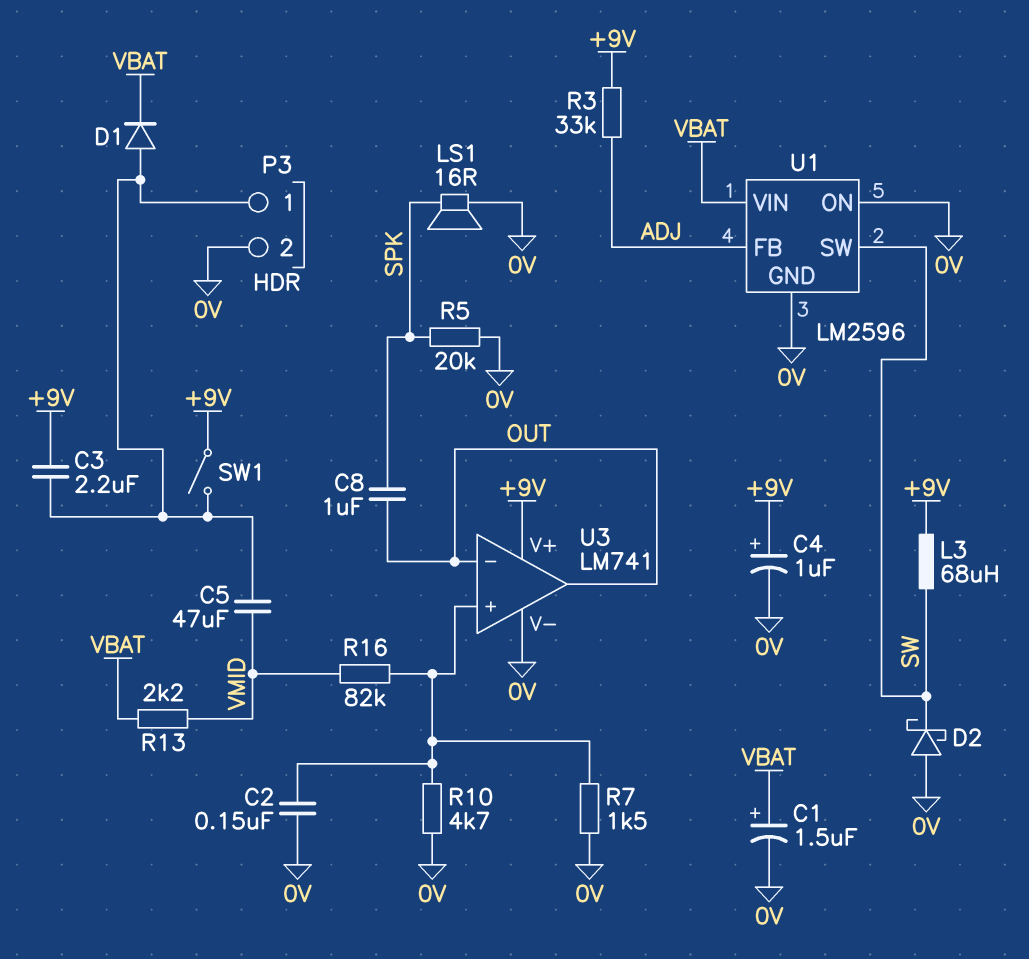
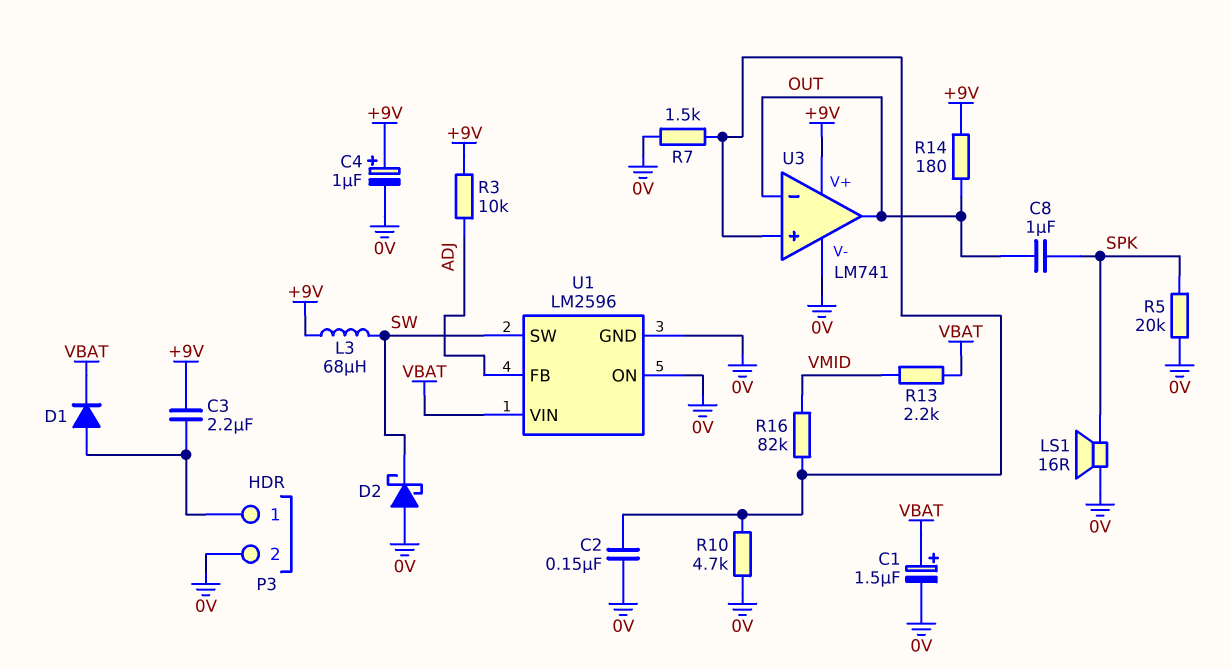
C5: 47uF (P3/1, VMID) -> none
R3: 33k (+9V, ADJ) -> 10k (+9V, ADJ)
R14: none -> 180 (+9V, OUT)
SW1: switch (+9V, P3/1) -> none

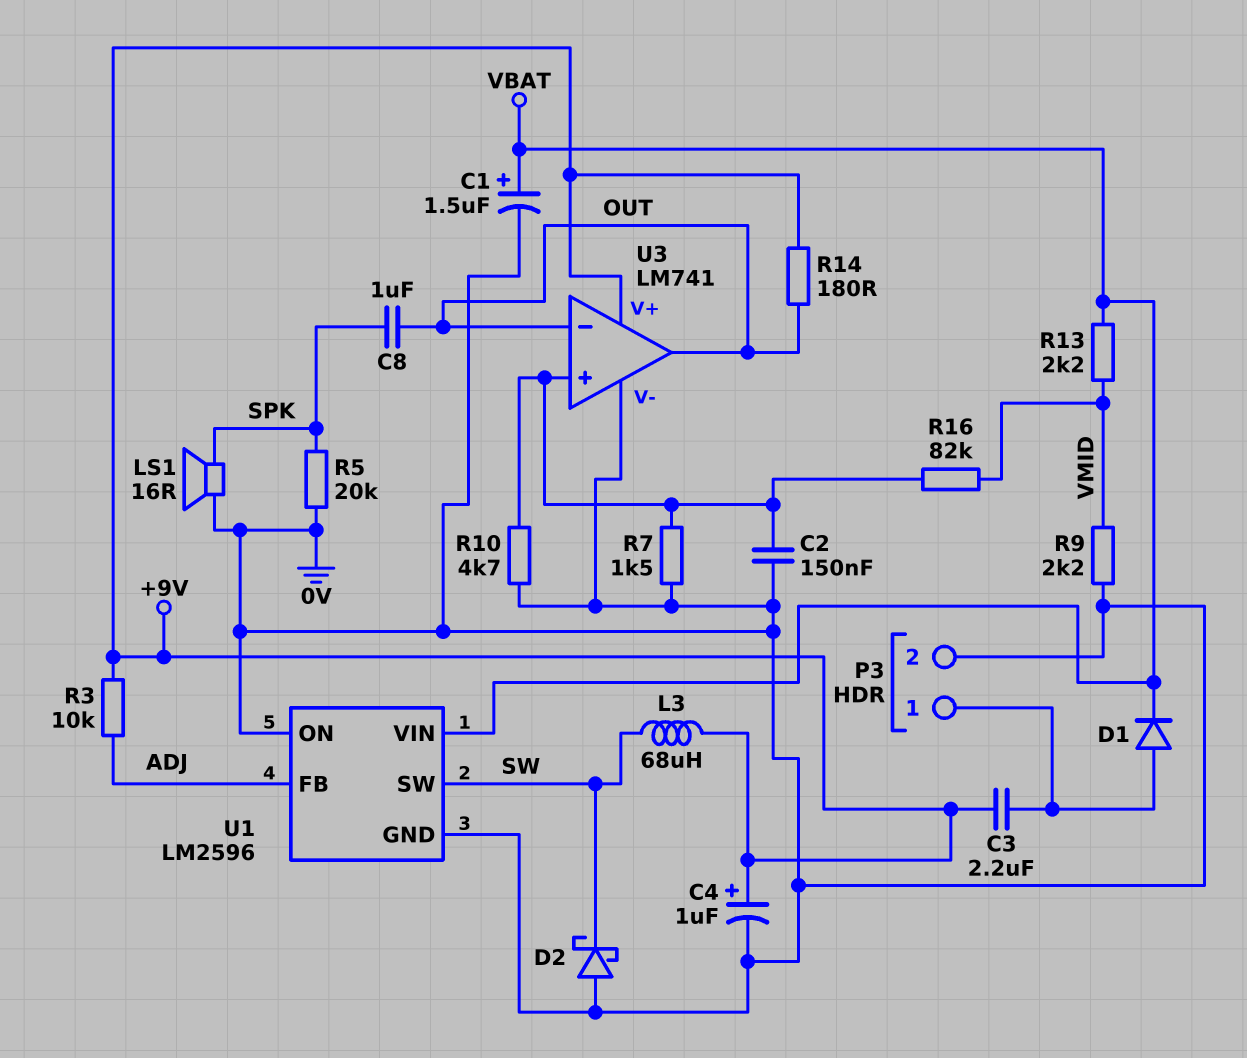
R9: none -> 2.2k (0V, VMID)

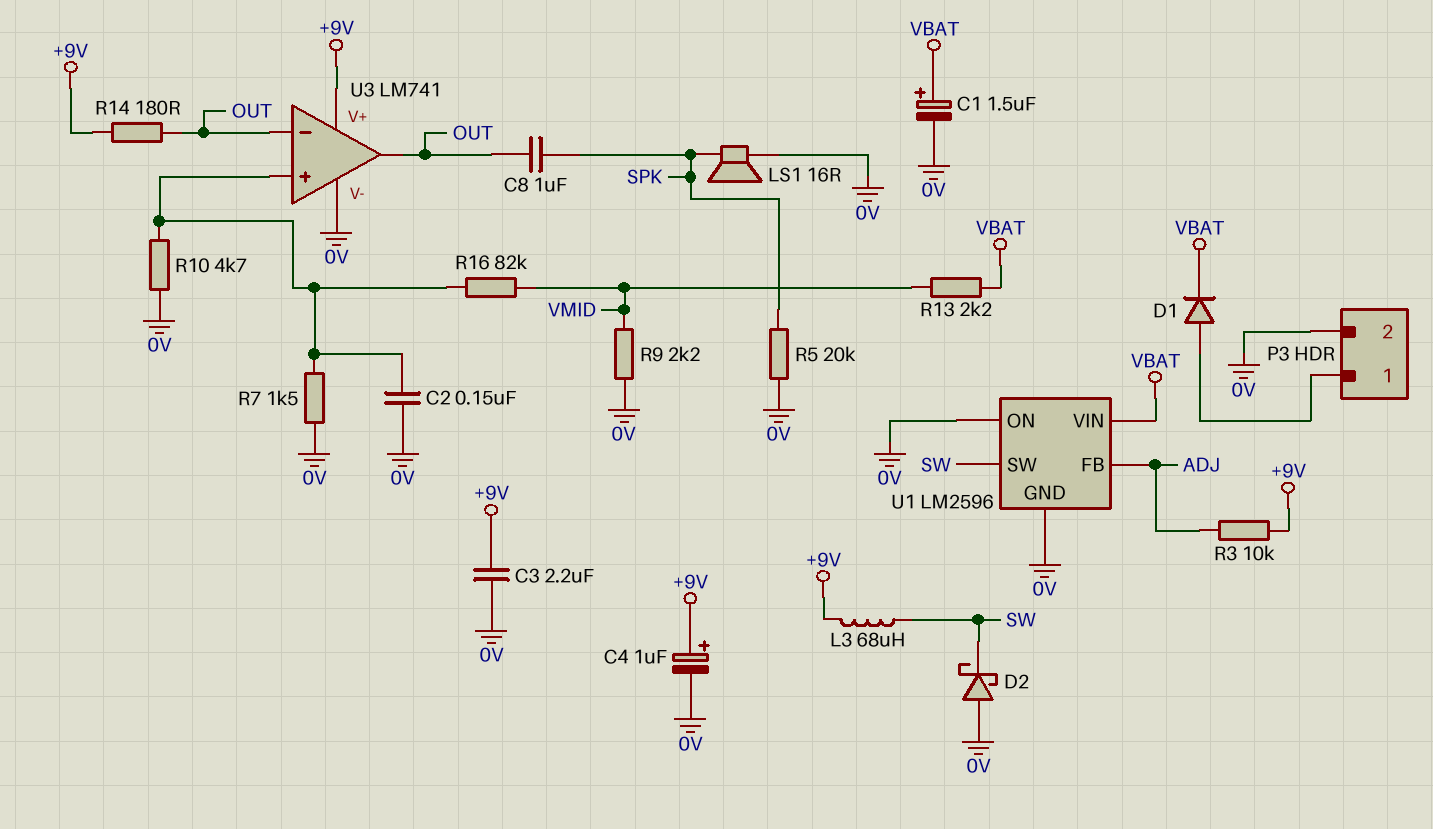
C3: 2.2uF (+9V, P3/1) -> 2.2uF (+9V, 0V)

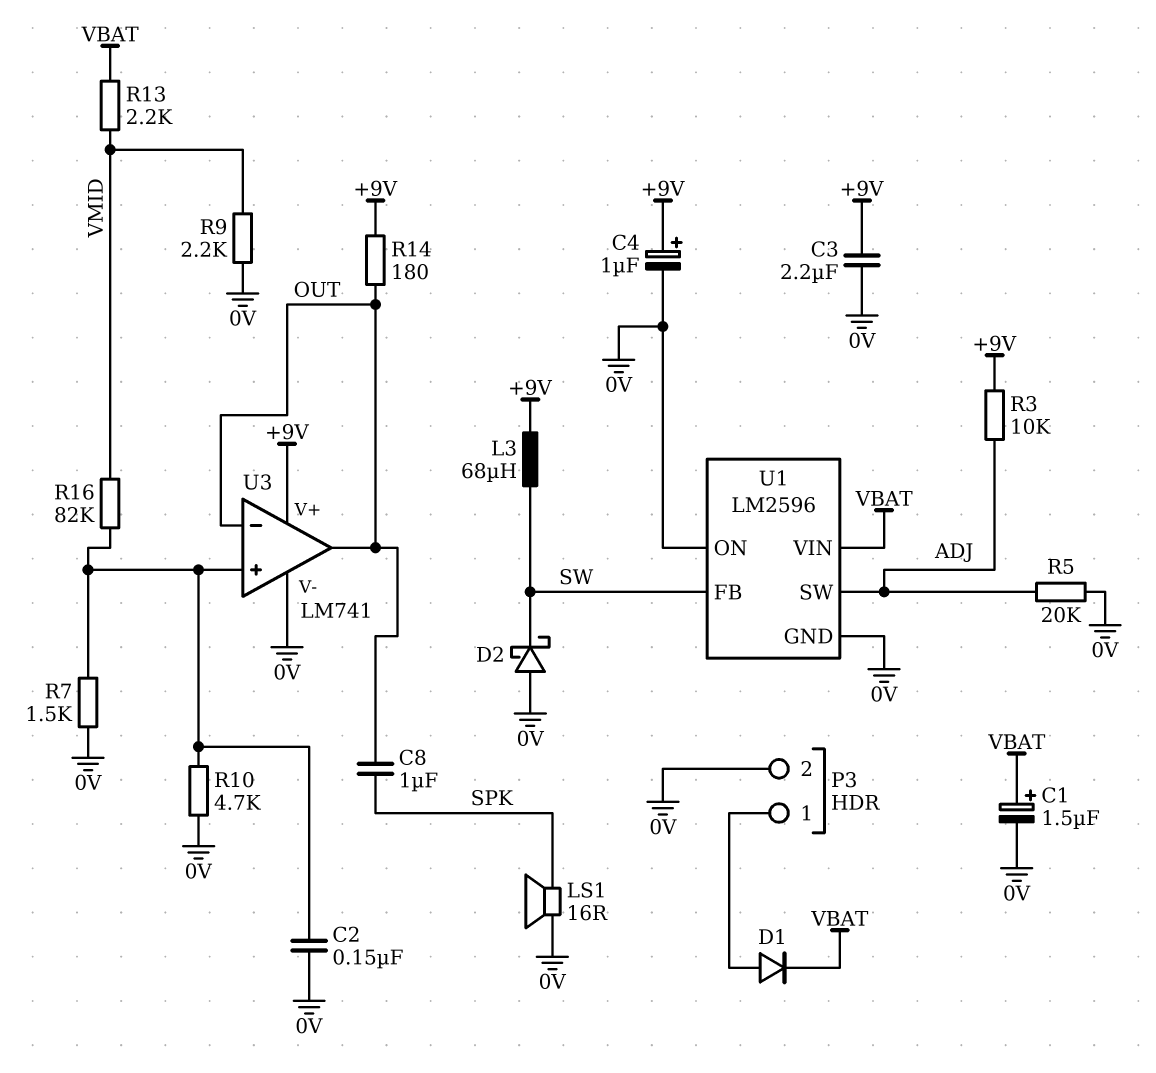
R5: 20k (0V, SPK) -> 20k (0V, ADJ)
U1 pin FB: ADJ -> SW
U1 pin SW: SW -> ADJ

